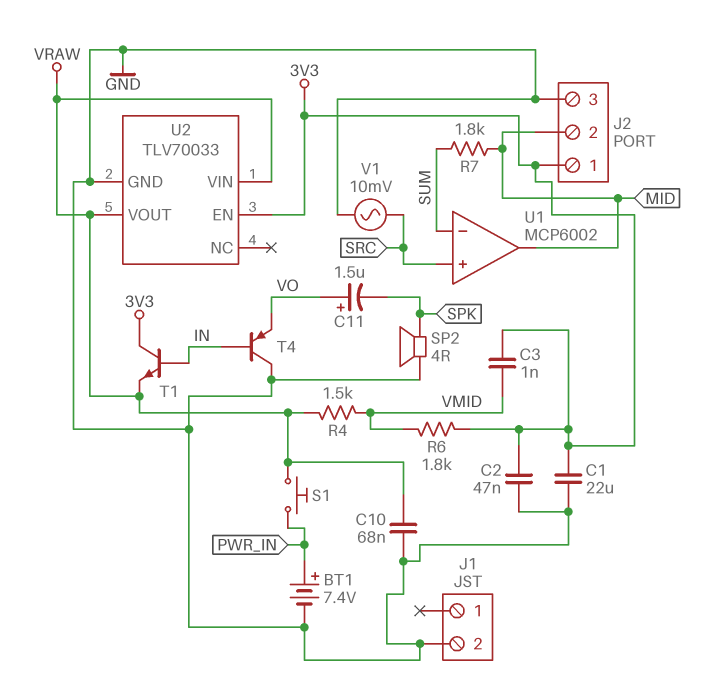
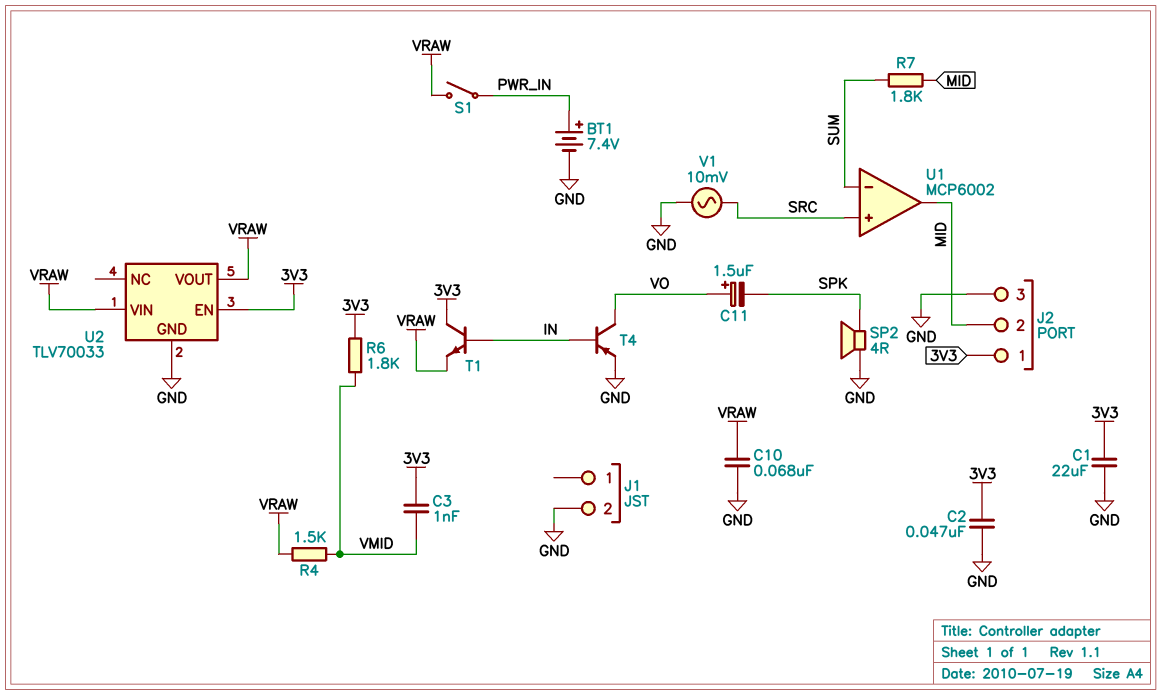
S1: button (PWR_IN, VRAW) -> switch (PWR_IN, VRAW)
T4: PNP (B IN, C GND, E VO) -> PNP (B IN, C VO, E GND)

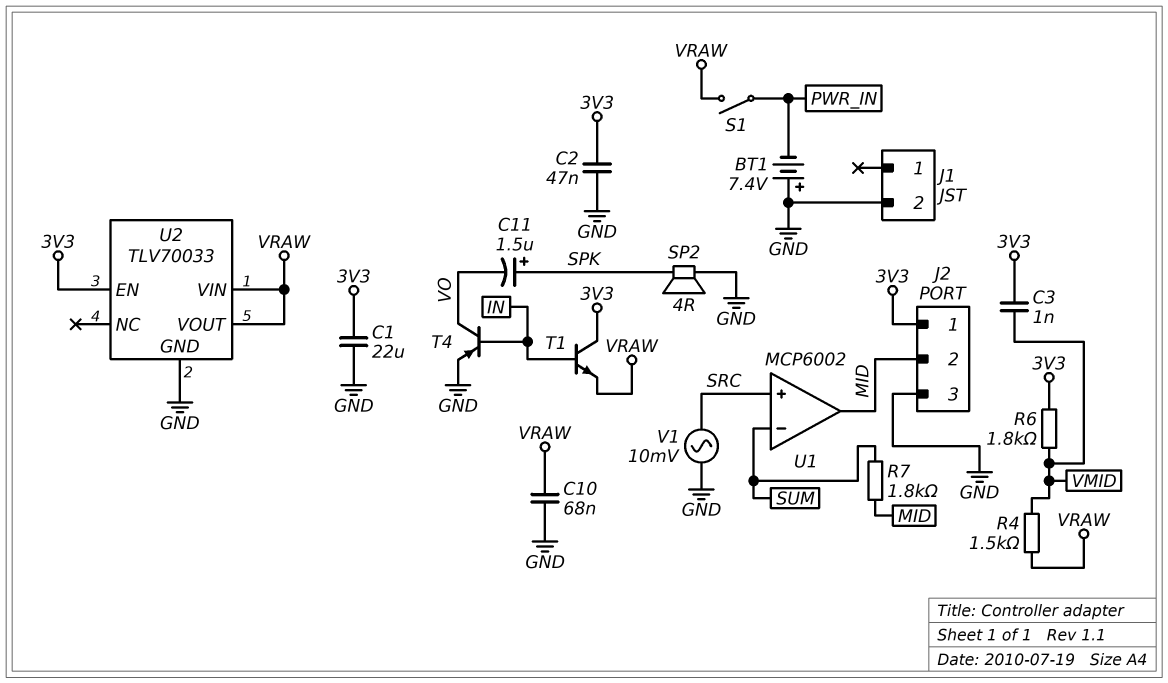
BT1: 7.4V (plus PWR_IN, minus GND) -> 7.4V (plus GND, minus PWR_IN)
C11: 1.5uF (plus VO, minus SPK) -> 1.5uF (plus SPK, minus VO)

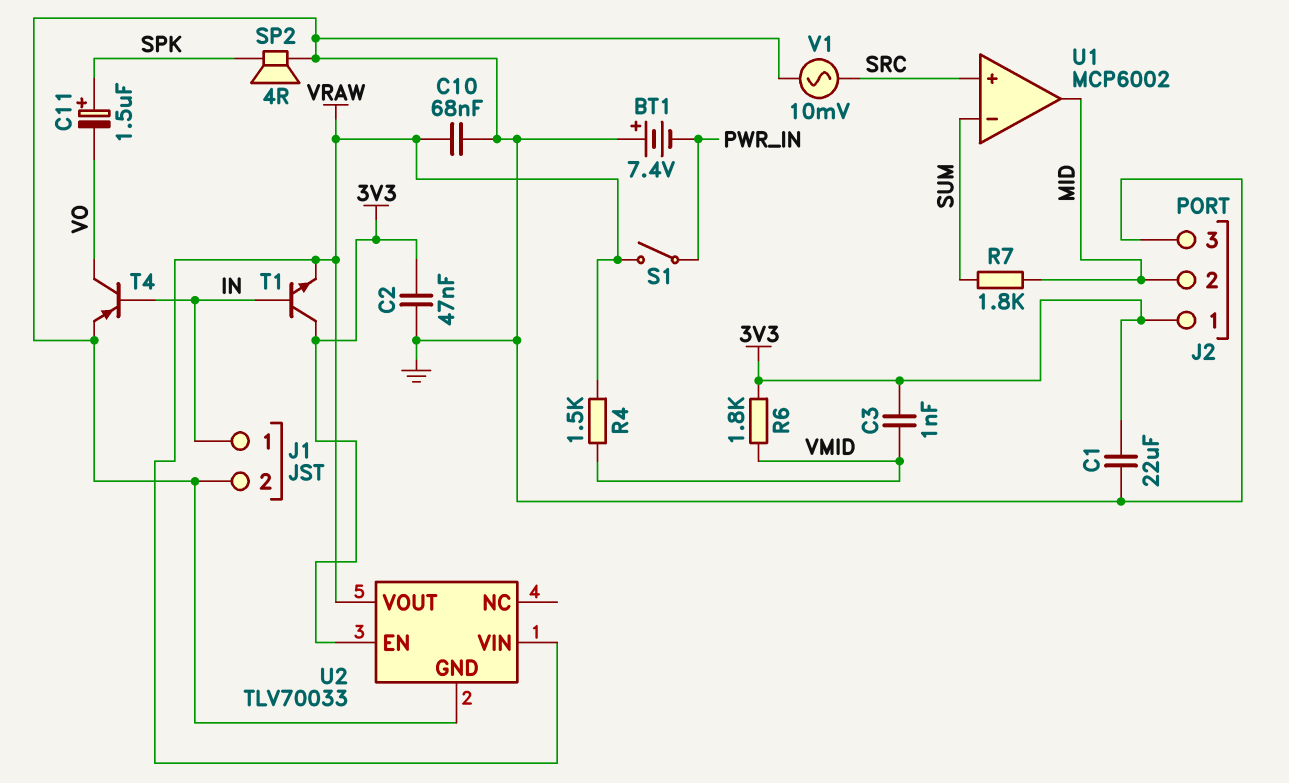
J1 pin 1: none -> IN

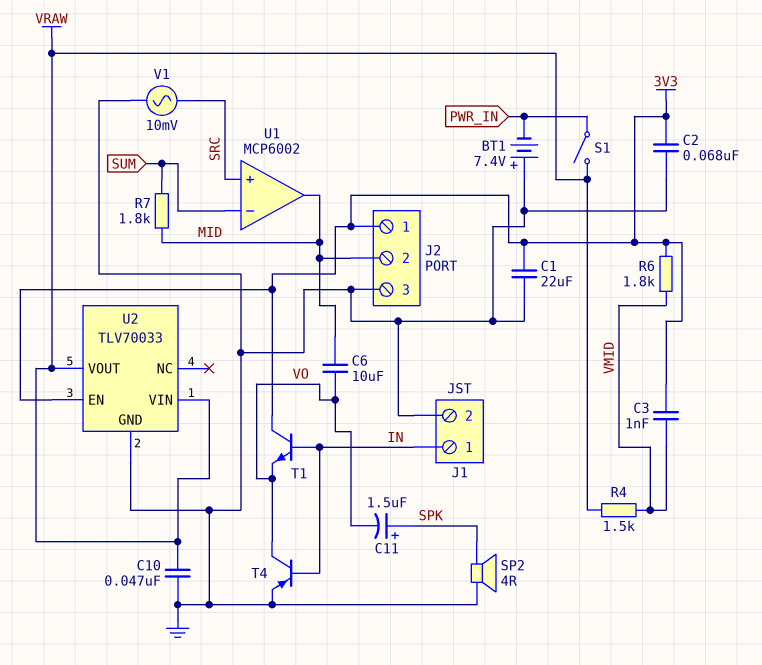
C2: 47nF (3V3, GND) -> 68nF (3V3, GND)
C6: none -> 10uF (MID, VO)
C10: 68nF (GND, VRAW) -> 47nF (GND, VRAW)
T1: NPN (B IN, C 3V3, E VRAW) -> NPN (B IN, C 3V3, E VO)

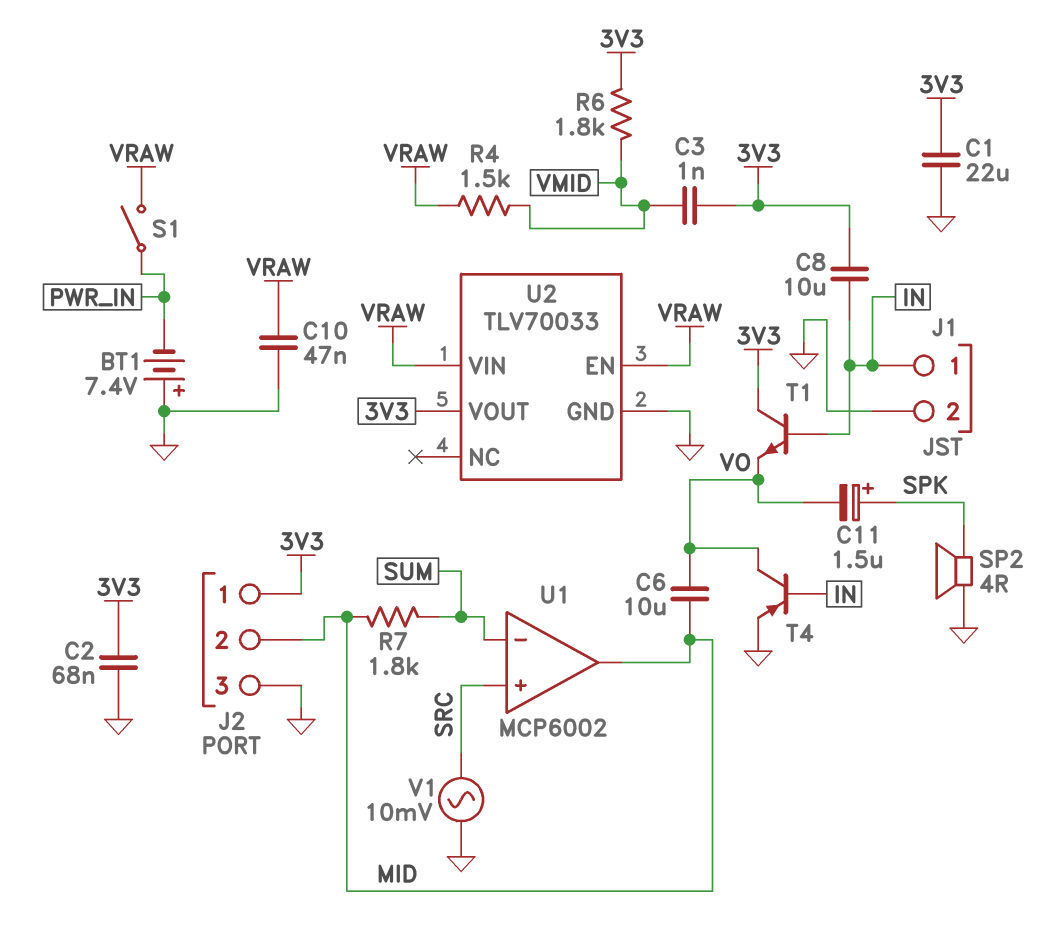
C8: none -> 10uF (3V3, IN)
U2 pin EN: 3V3 -> VRAW
U2 pin VOUT: VRAW -> 3V3

